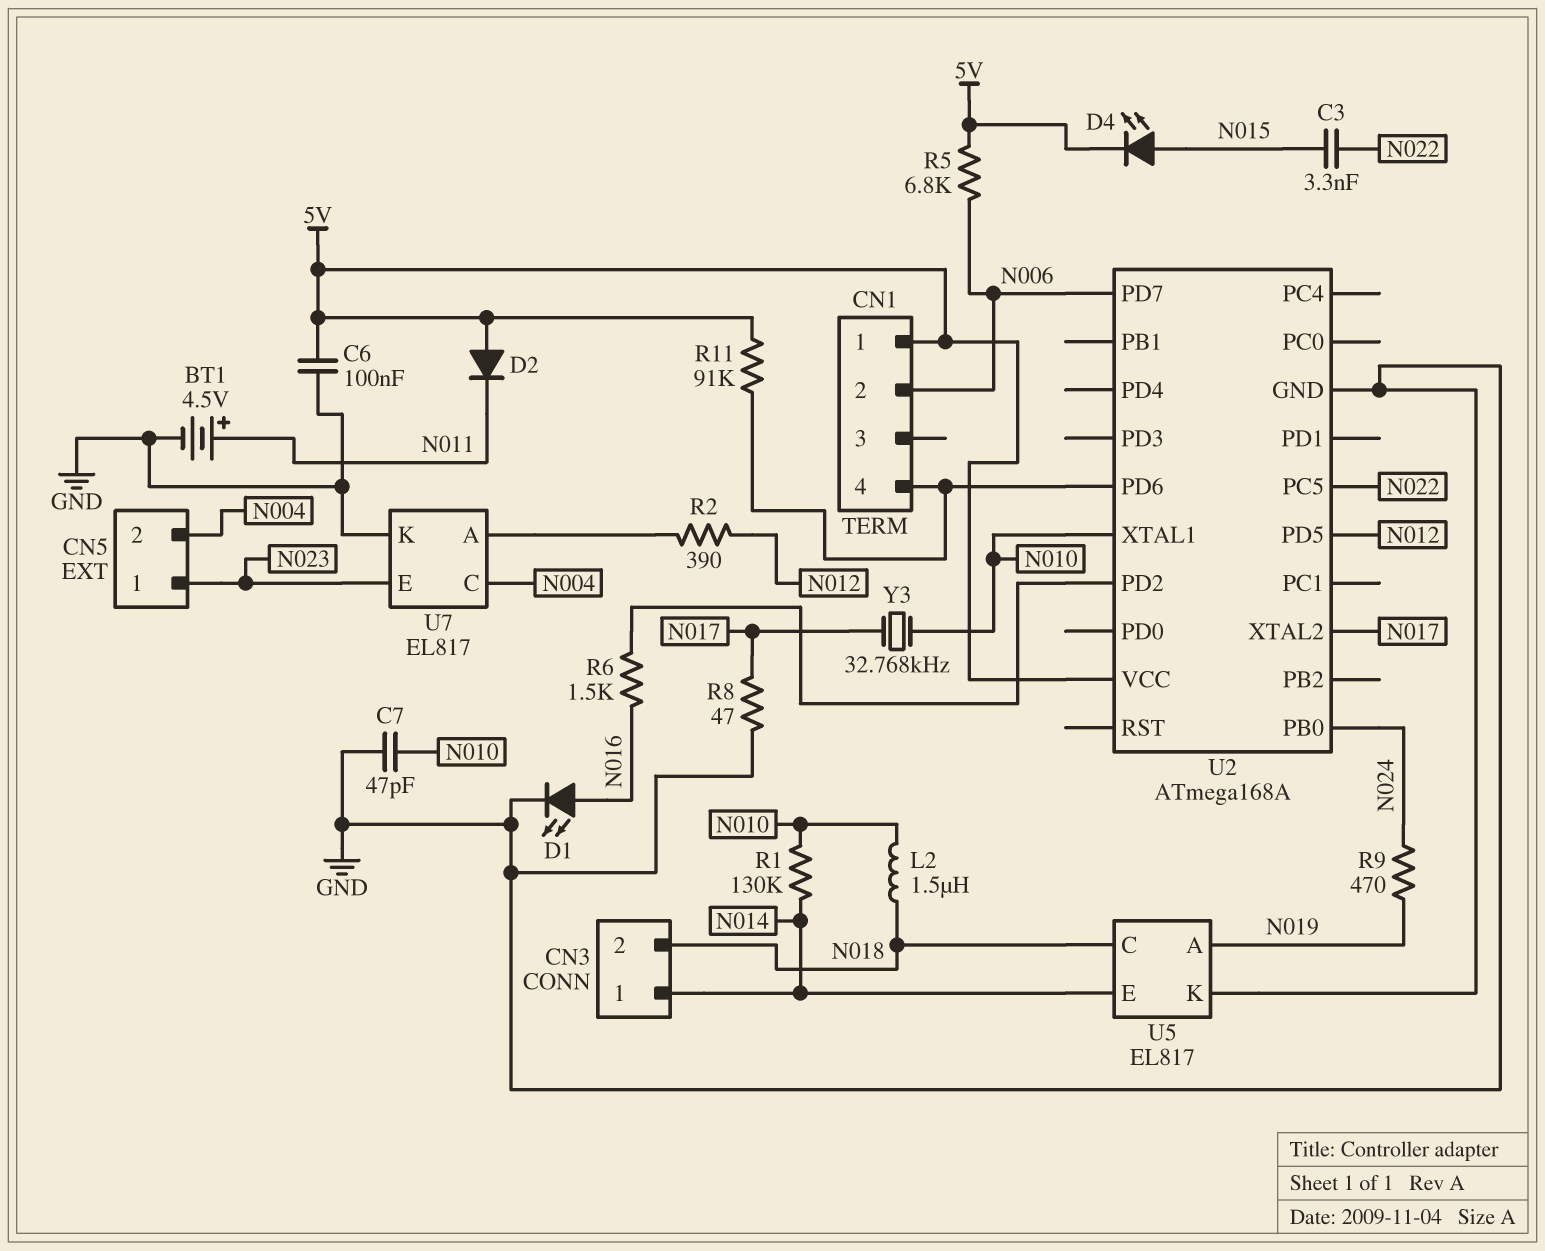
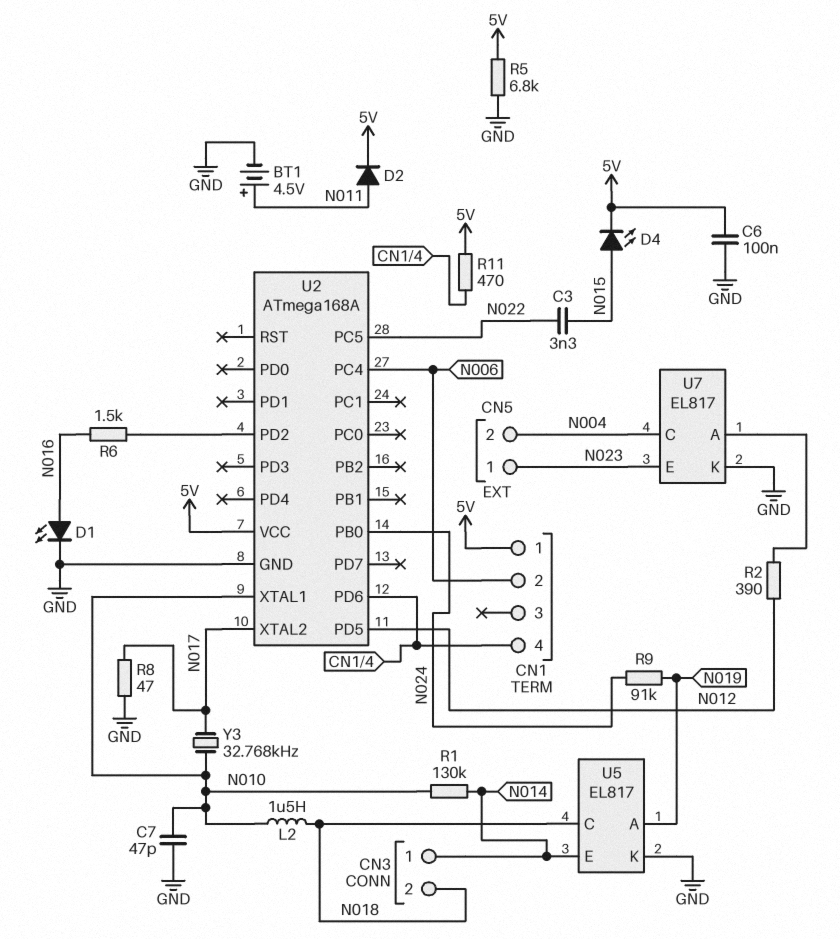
D2: diode (A 5V, K N011) -> diode (A N011, K 5V)
R5: 6.8k (5V, N006) -> 6.8k (5V, GND)
R9: 470 (N019, N024) -> 91k (N019, N024)
R11: 91k (5V, CN1/4) -> 470 (5V, CN1/4)
U2 pin PC4: none -> N006
U2 pin PD7: N006 -> none

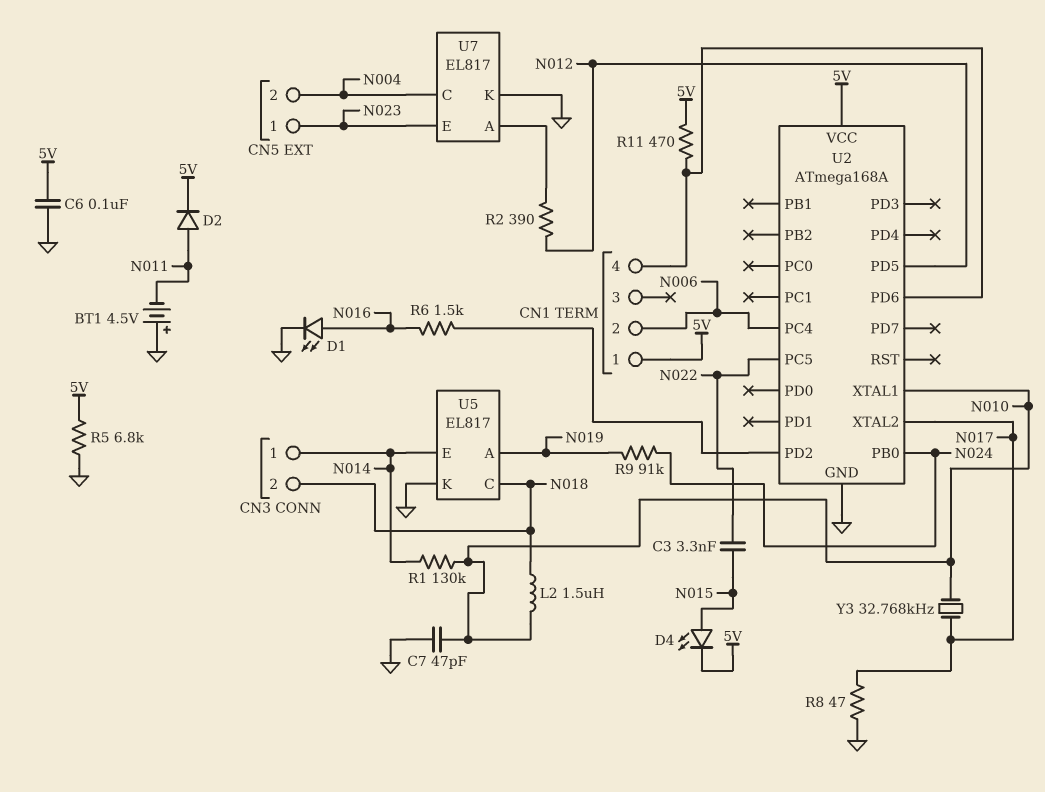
BT1: 4.5V (plus N011, minus GND) -> 4.5V (plus GND, minus N011)

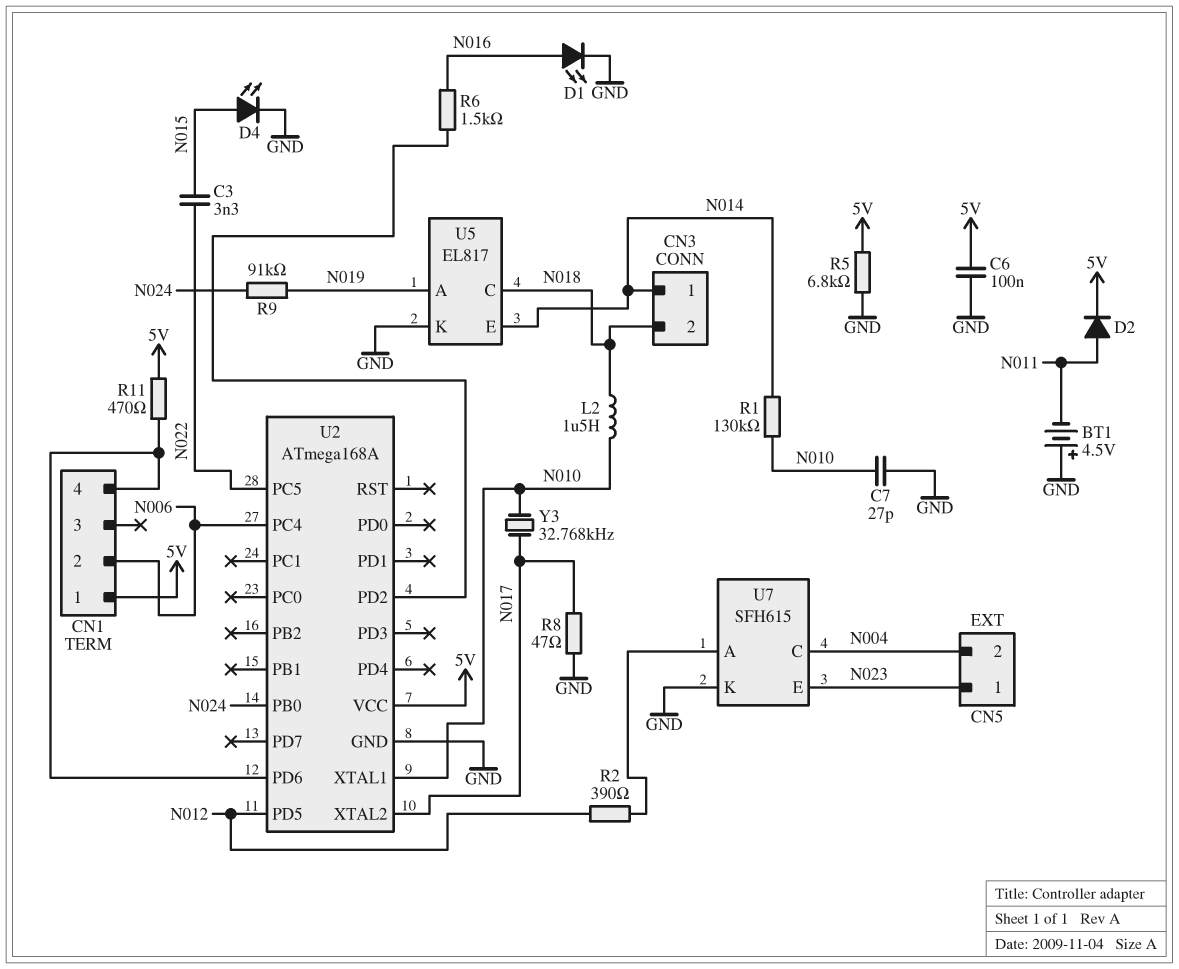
C7: 47pF (GND, N010) -> 27pF (GND, N010)
D4: LED (A N015, K 5V) -> LED (A N015, K GND)
U7: EL817 -> SFH615

